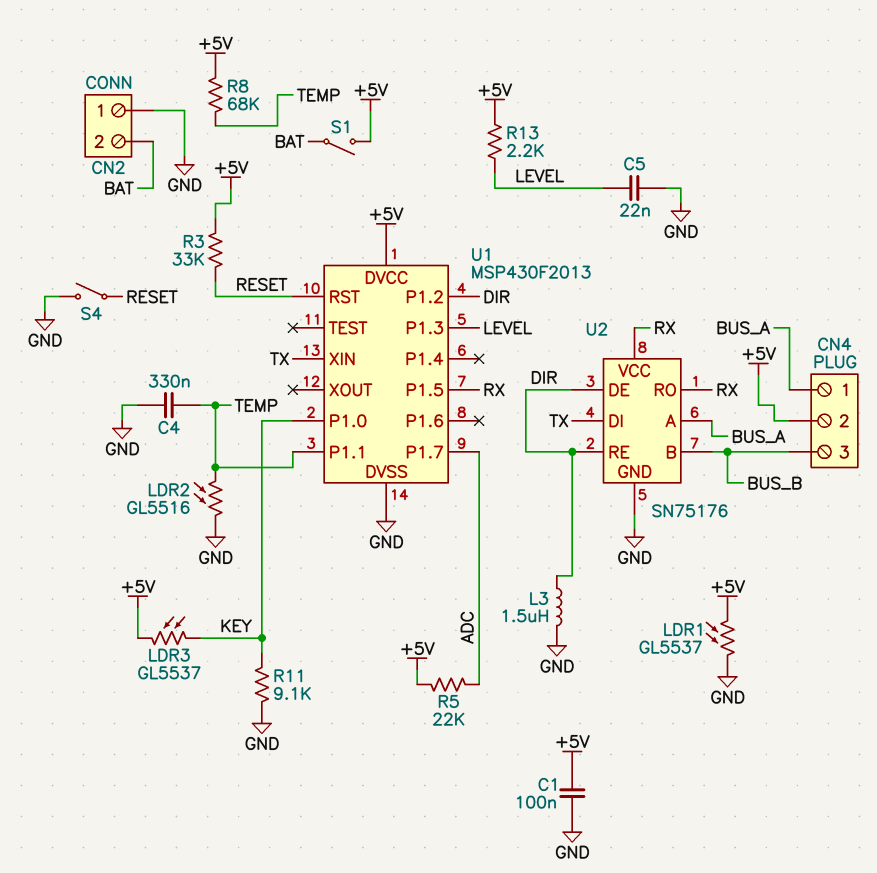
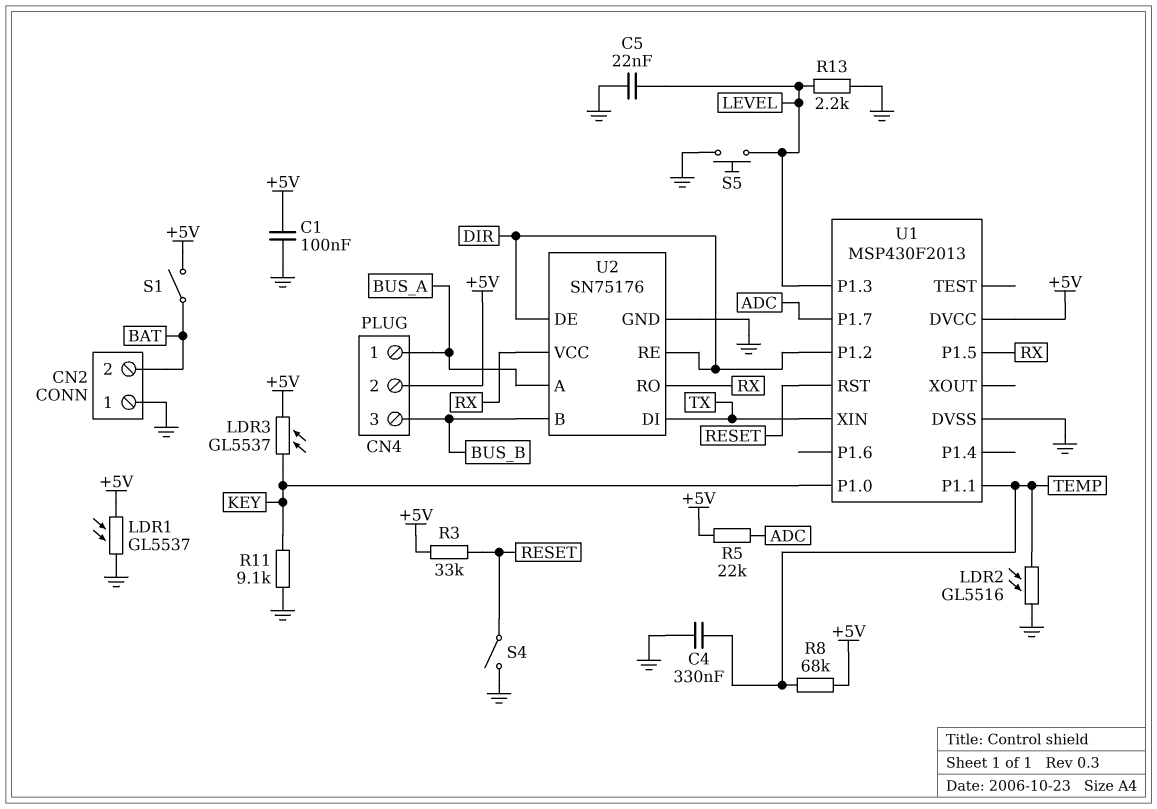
L3: 1.5uH (DIR, GND) -> none
R13: 2.2k (+5V, LEVEL) -> 2.2k (GND, LEVEL)
S5: none -> button (GND, LEVEL)

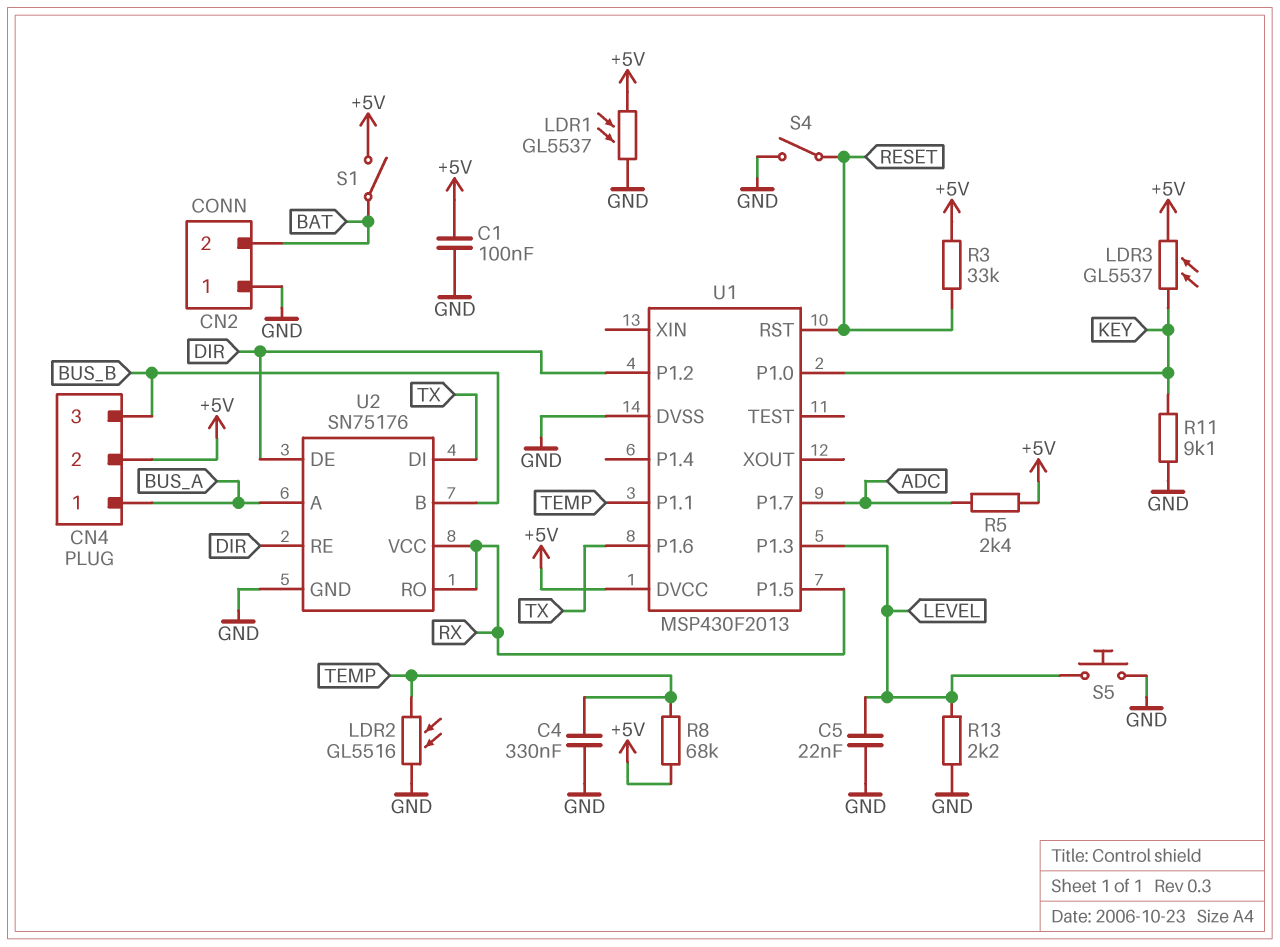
R5: 22k (+5V, ADC) -> 2.4k (+5V, ADC)
U1 pin P1.6: none -> TX
U1 pin XIN: TX -> none

